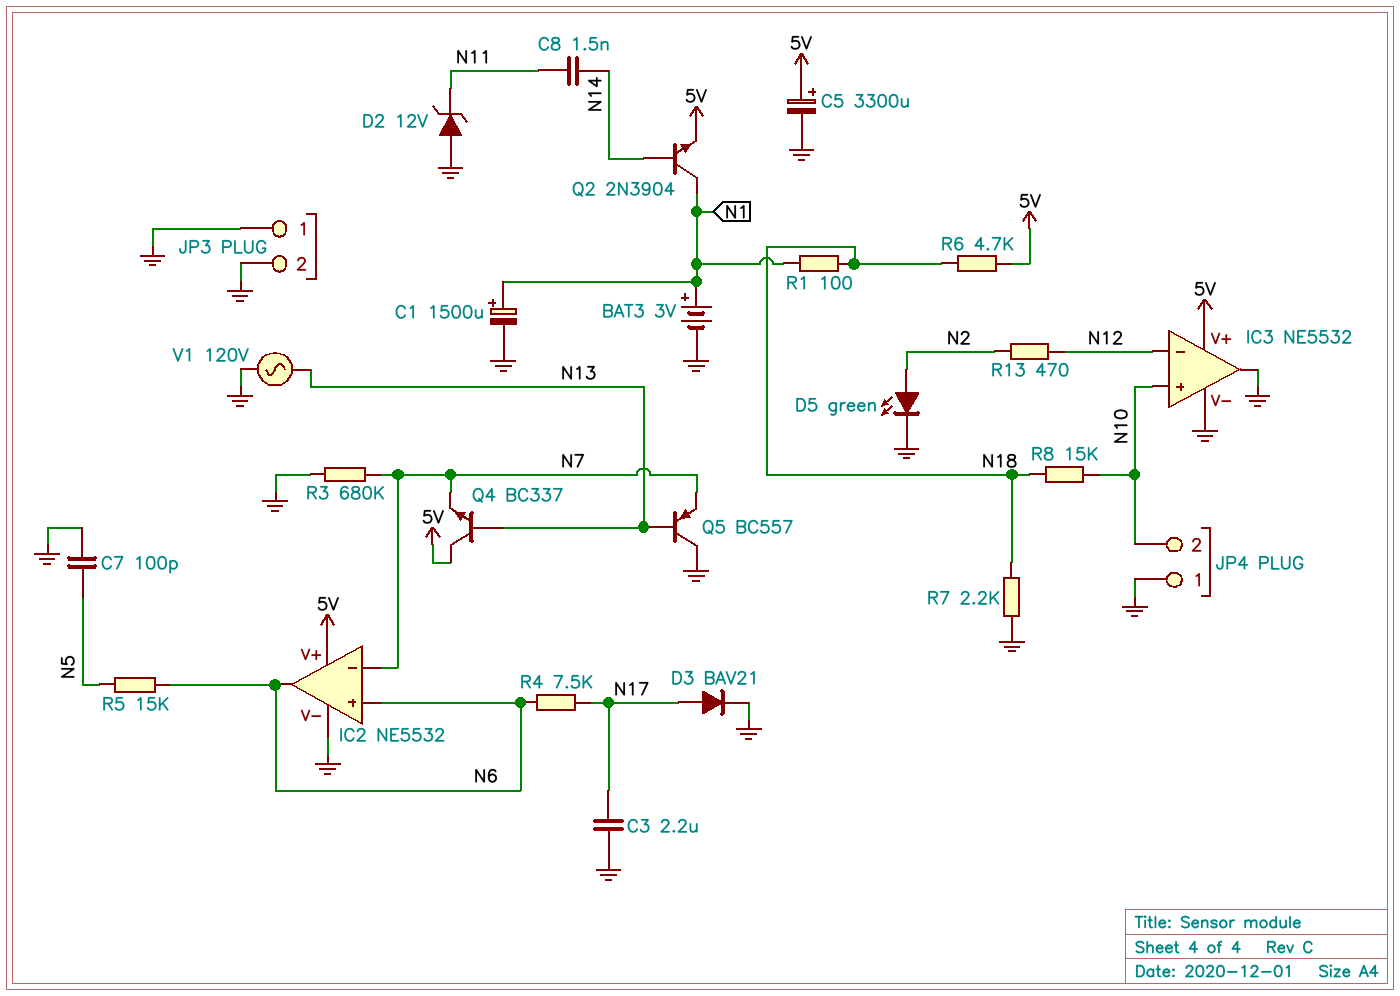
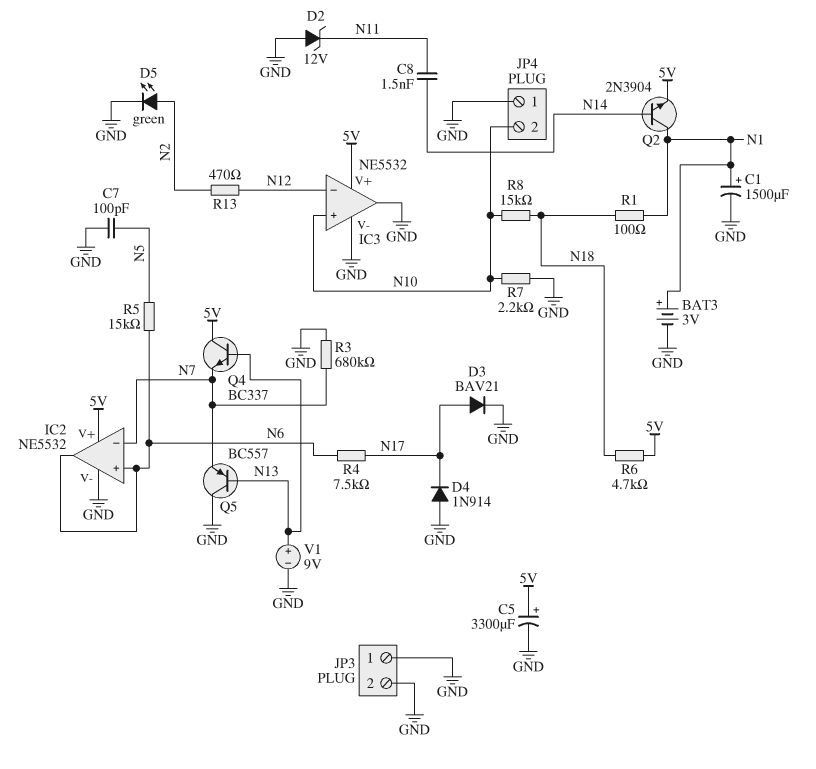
C3: 2.2uF (GND, N17) -> none
D4: none -> diode 1N914 (A GND, K N17)
R7: 2.2k (GND, N18) -> 2.2k (GND, N10)
V1: AC 120V (GND, N13) -> 9V (plus N13, minus GND)

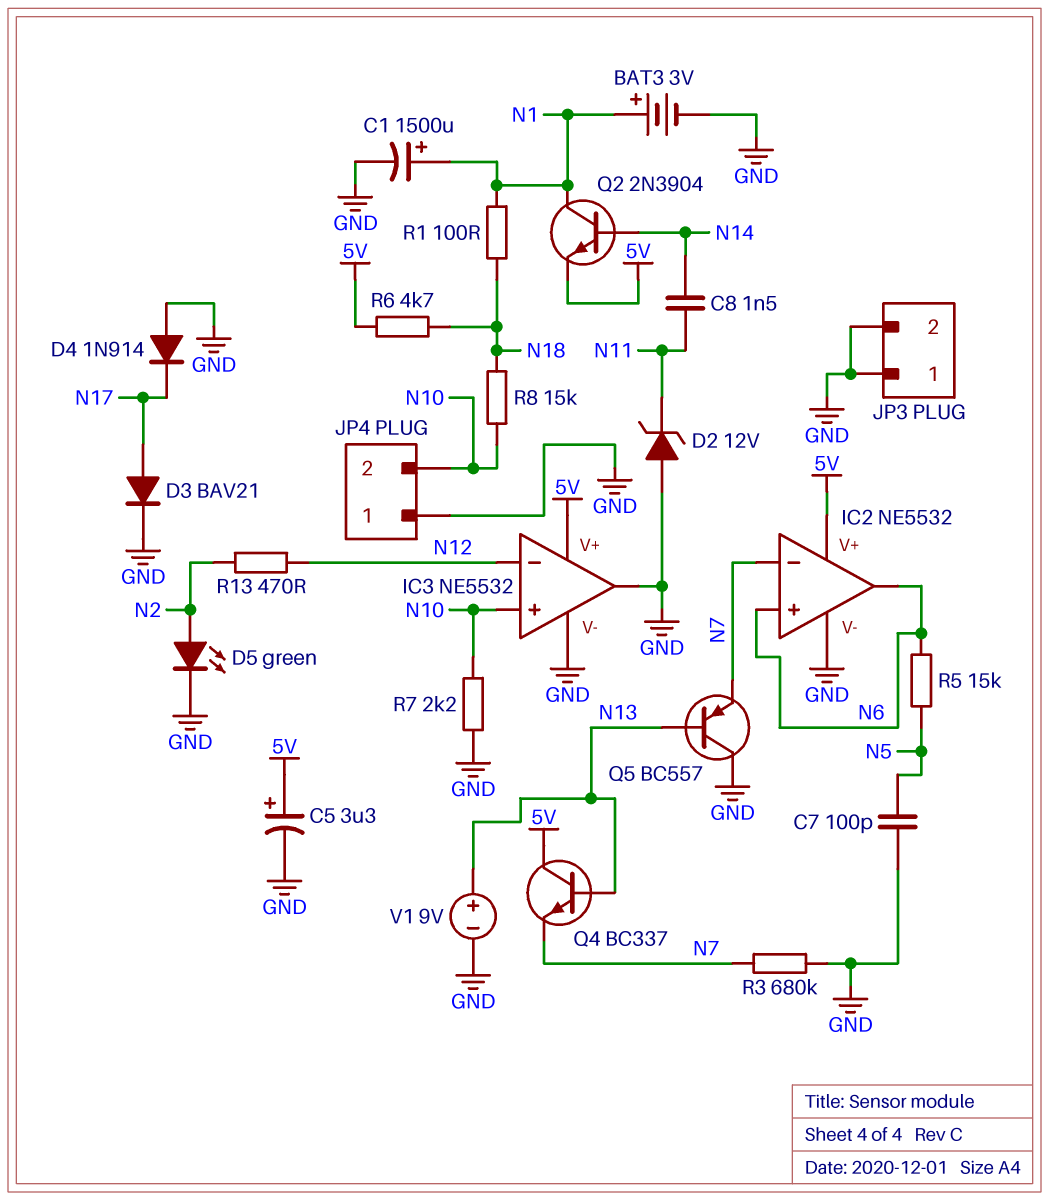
C5: 3300uF (plus 5V, minus GND) -> 3.3uF (plus 5V, minus GND)
R4: 7.5k (N6, N17) -> none

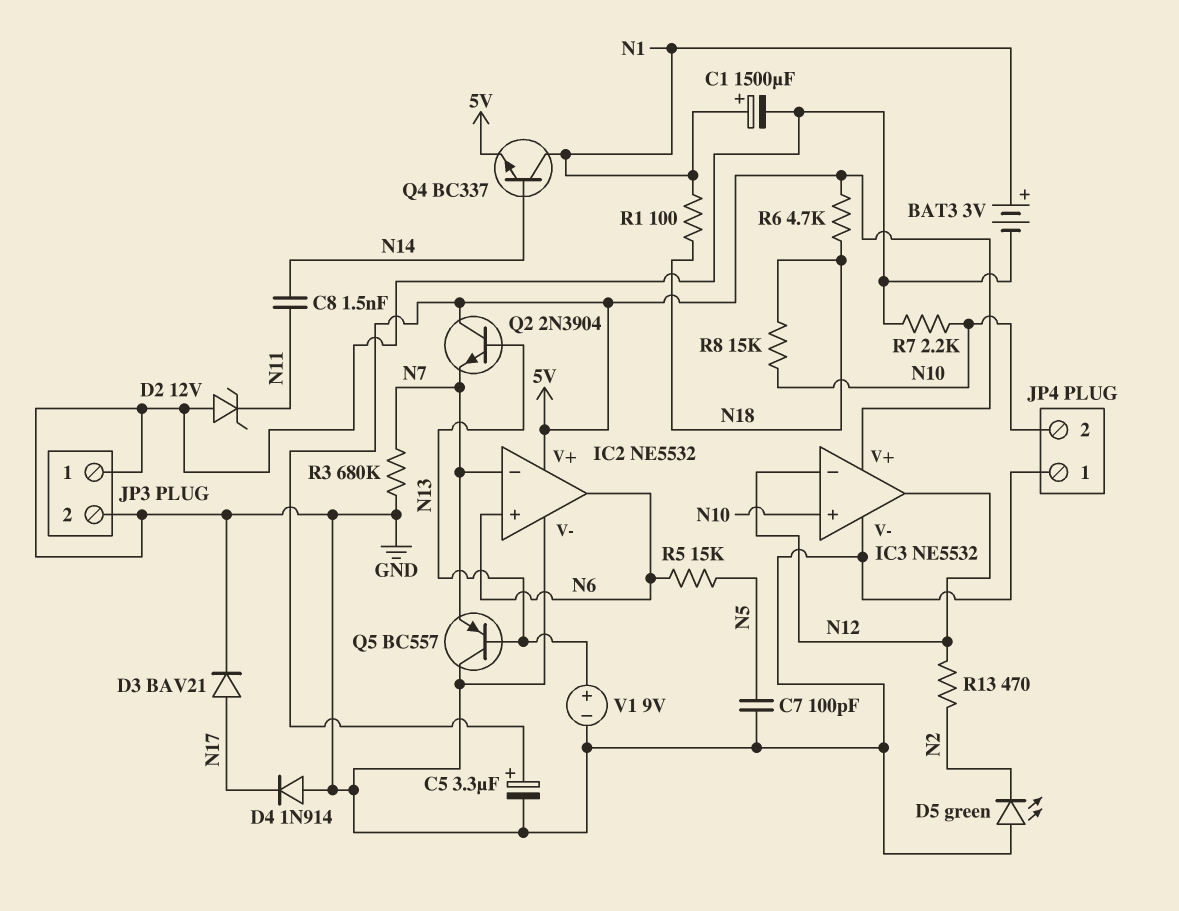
D5: LED green (A N2, K GND) -> LED green (A GND, K N2)
IC3 pin out: GND -> N12
Q2: NPN 2N3904 (B N14, C N1, E 5V) -> NPN 2N3904 (B N13, C 5V, E N7)
Q4: NPN BC337 (B N13, C 5V, E N7) -> NPN BC337 (B N14, C N1, E 5V)

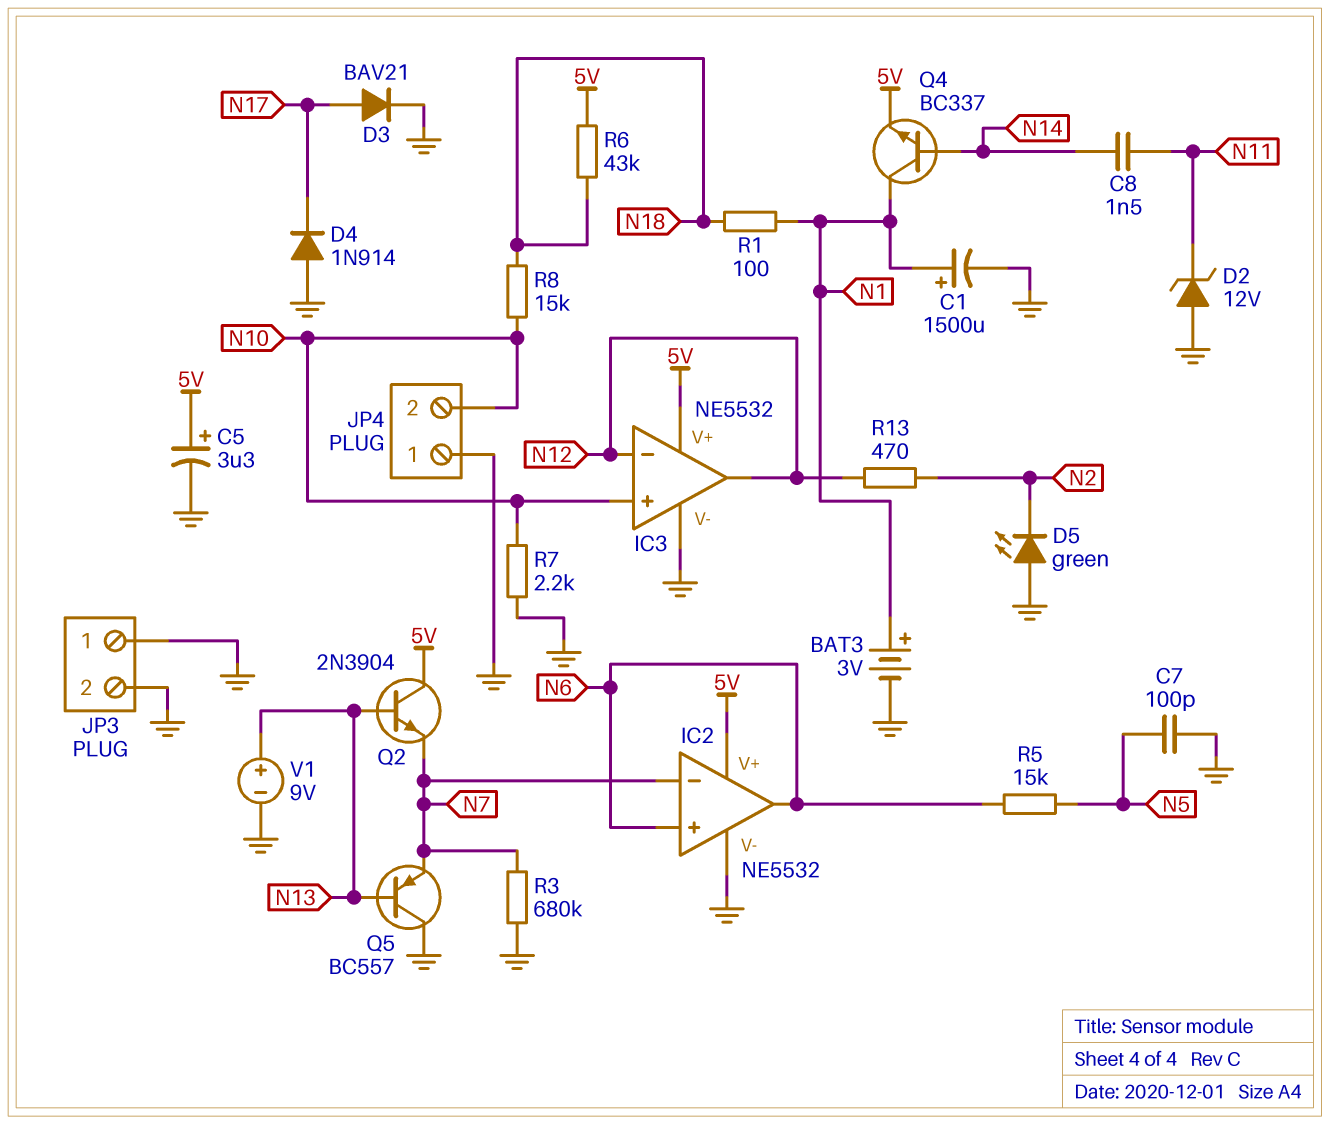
R6: 4.7k (5V, N18) -> 43k (5V, N18)

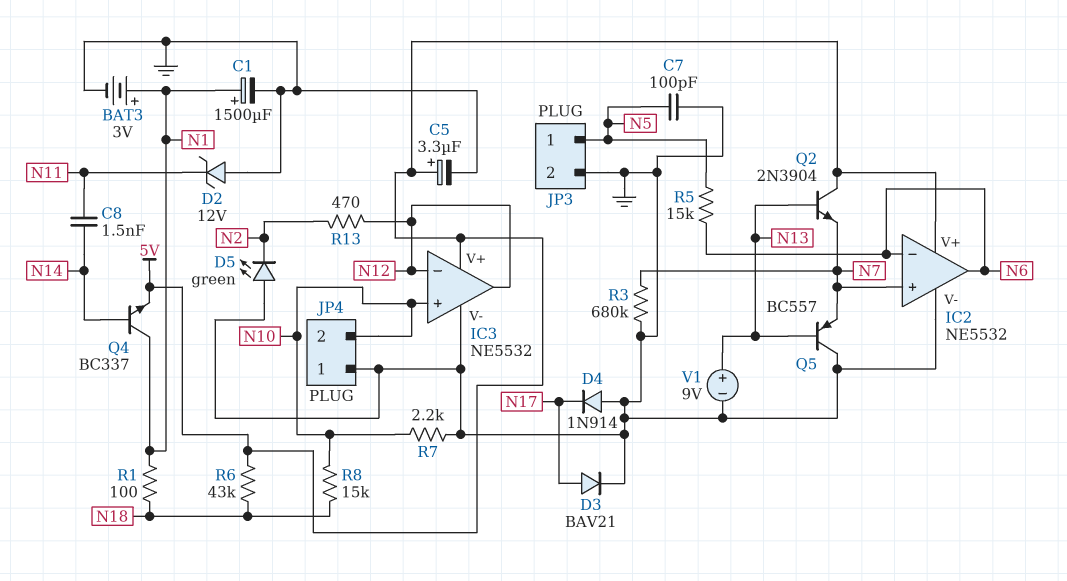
IC2 pin in+: N6 -> N7
IC2 pin in-: N7 -> N6
JP3 pin 1: GND -> N5

